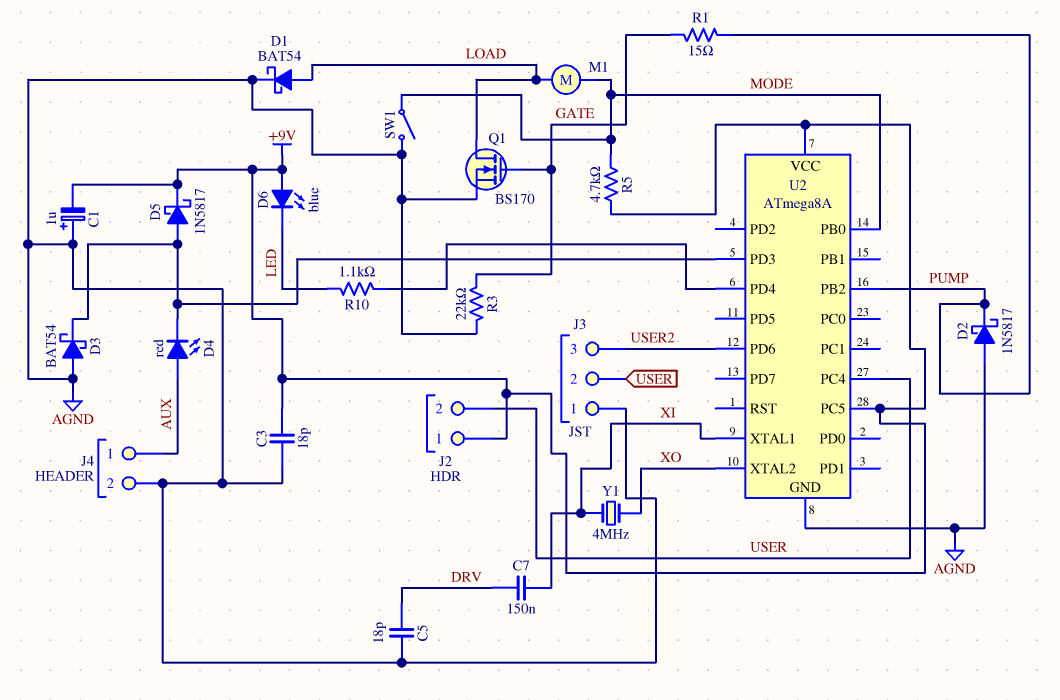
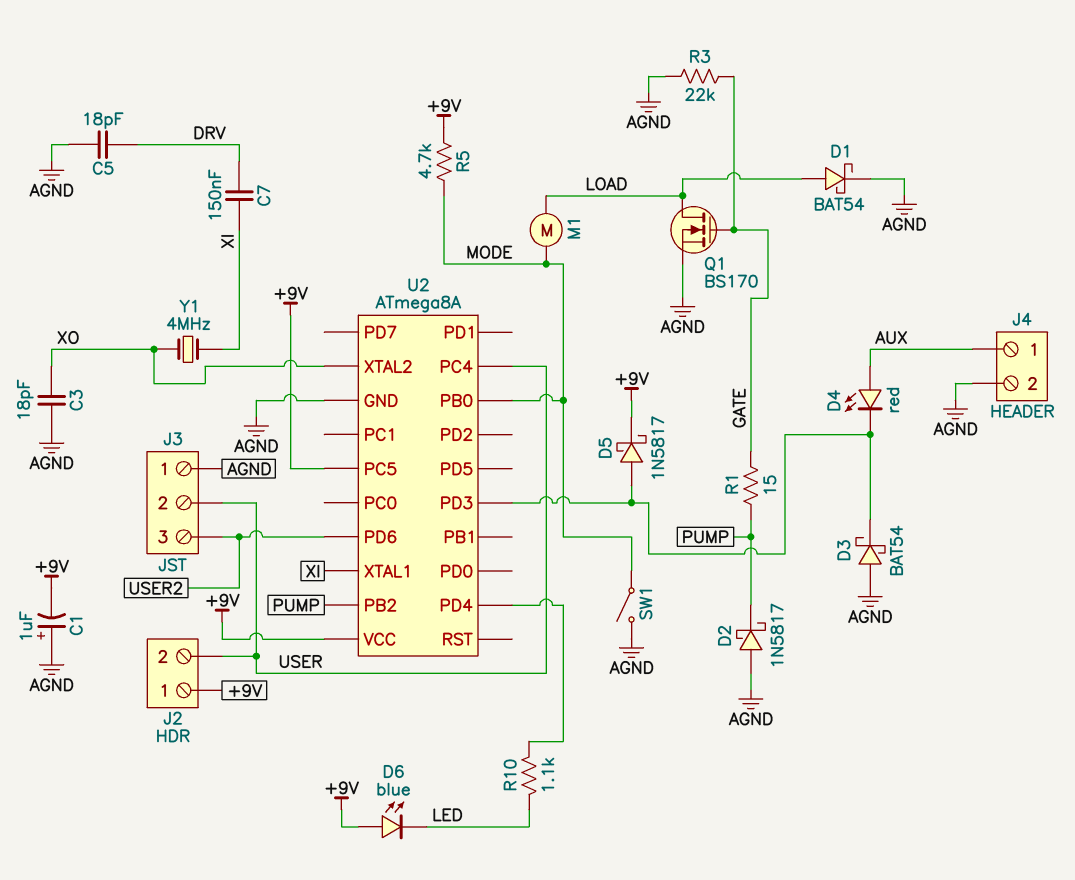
C3: 18pF (+9V, AGND) -> 18pF (AGND, XO)

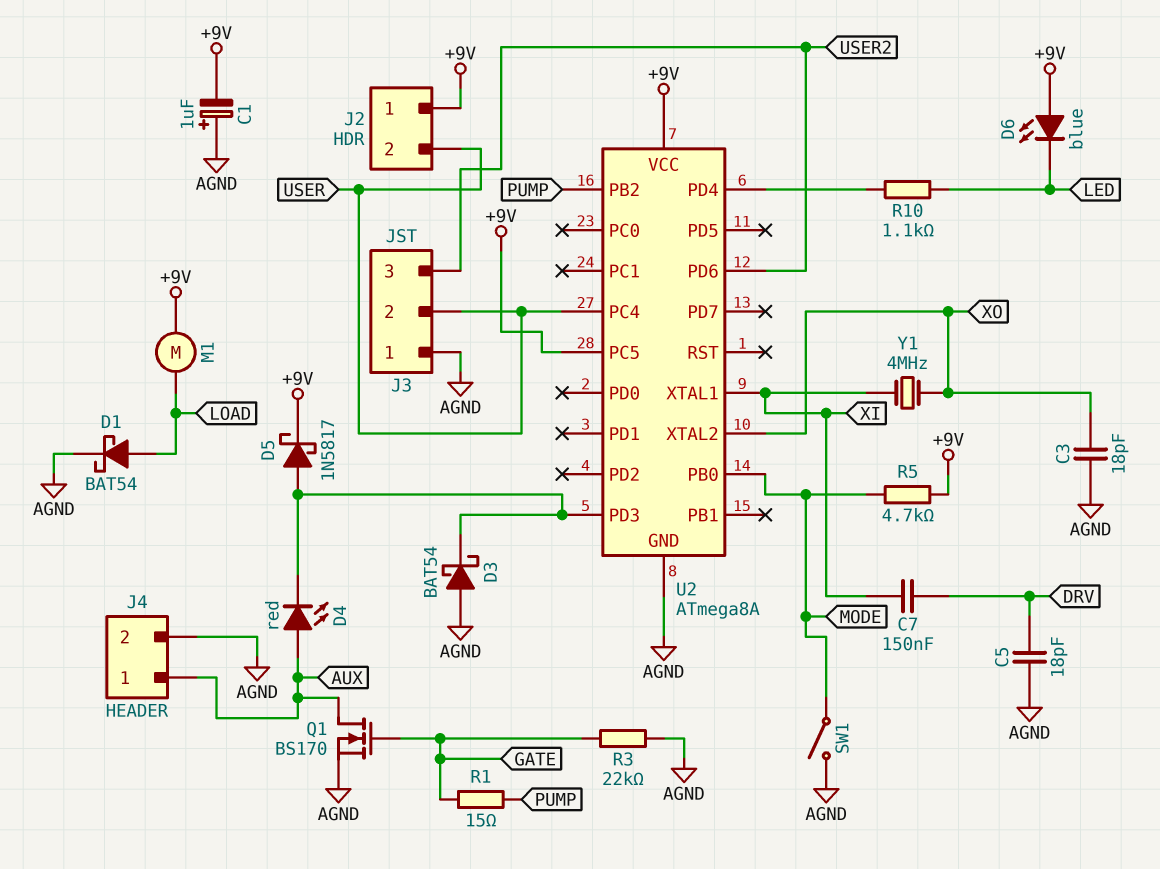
D2: schottky 1N5817 (A AGND, K PUMP) -> none
M1: motor (LOAD, MODE) -> motor (+9V, LOAD)
Q1: NMOS BS170 (G GATE, D LOAD, S AGND) -> NMOS BS170 (G GATE, D AUX, S AGND)

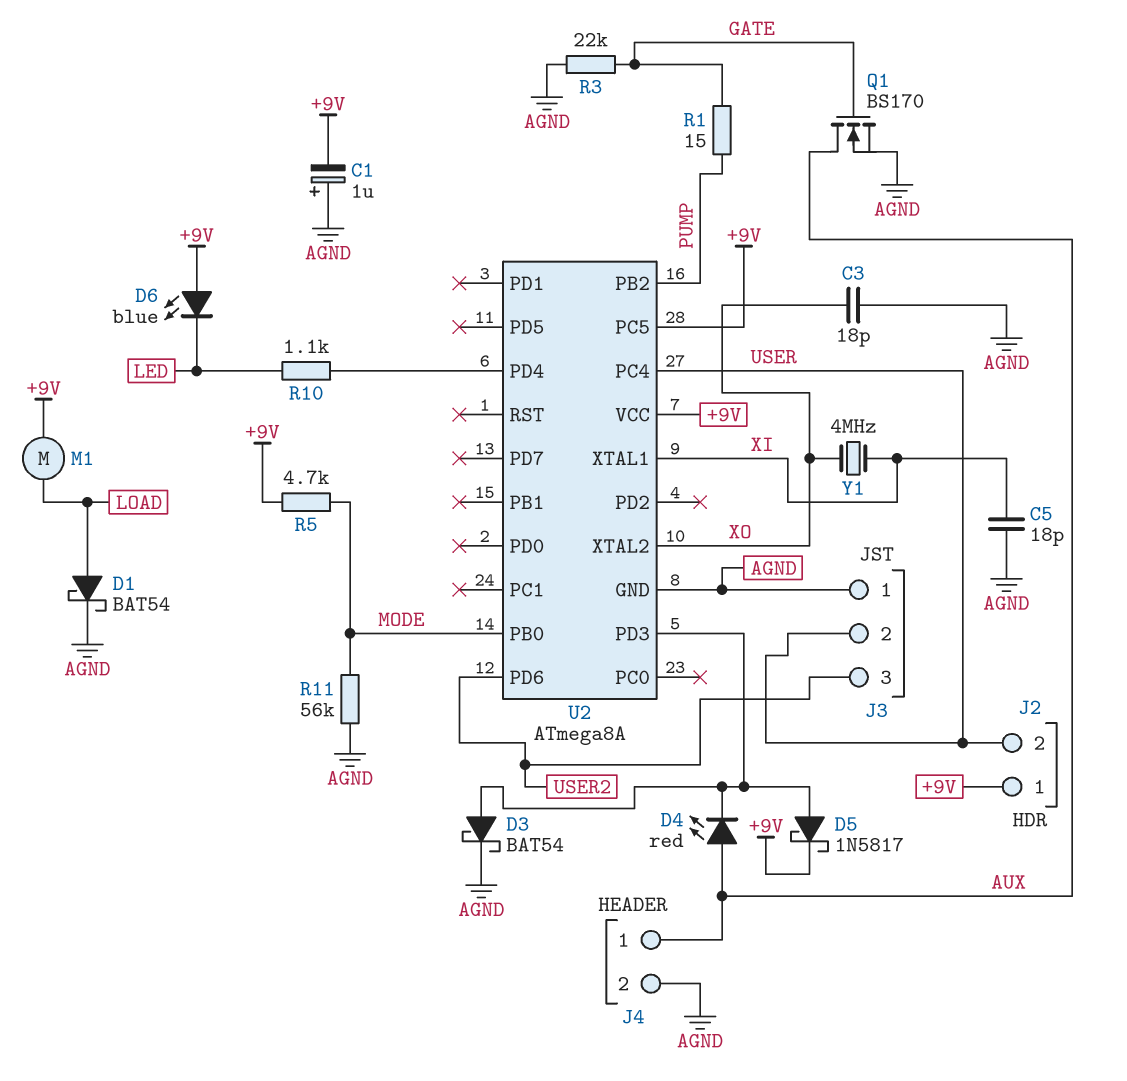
C5: 18pF (AGND, DRV) -> 18pF (AGND, XI)
C7: 150nF (DRV, XI) -> none
D3: schottky BAT54 (A AGND, K U2/PD3) -> schottky BAT54 (A U2/PD3, K AGND)
R11: none -> 56k (AGND, MODE)
SW1: switch (AGND, MODE) -> none

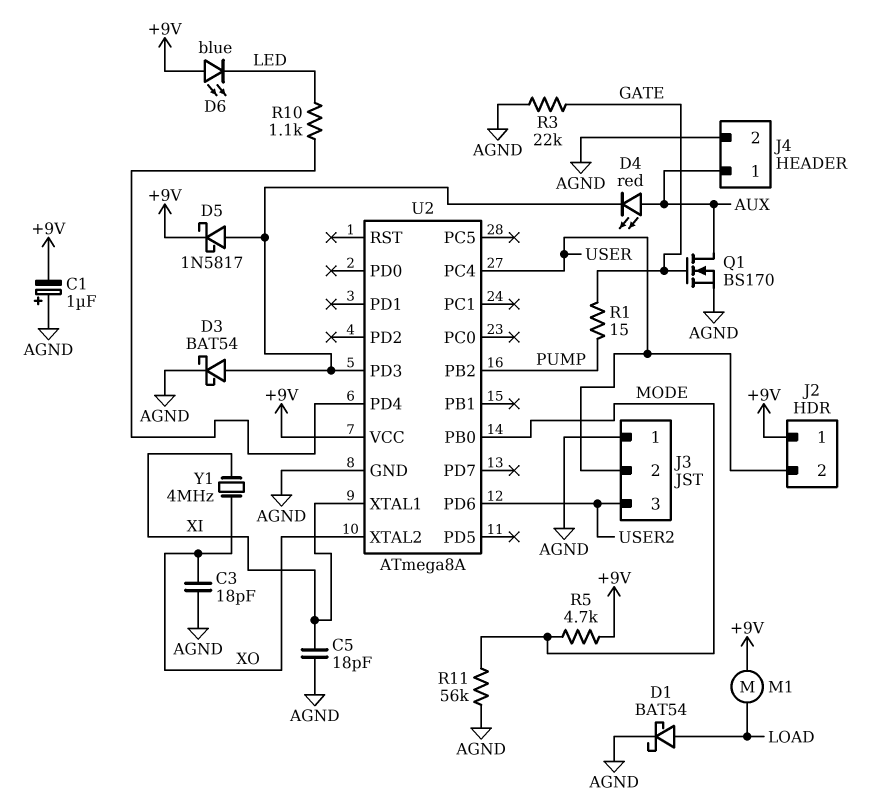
U2 pin PC5: +9V -> none

